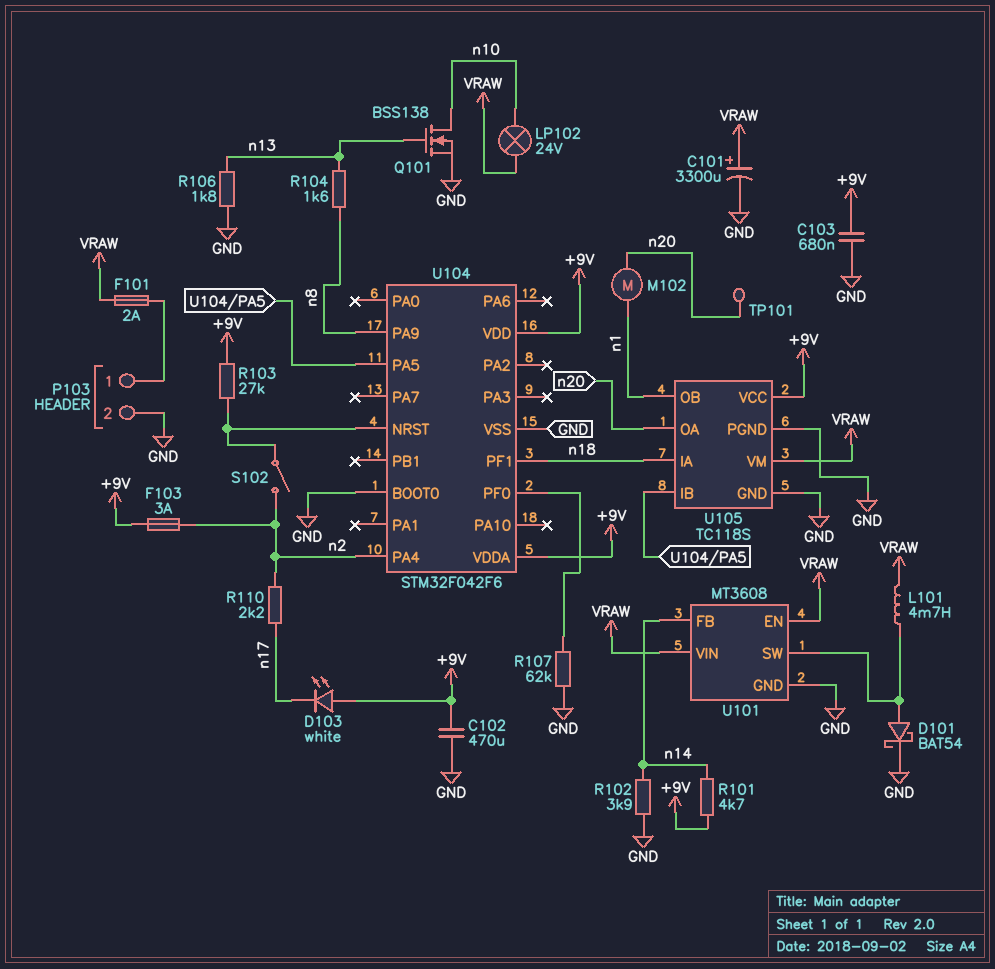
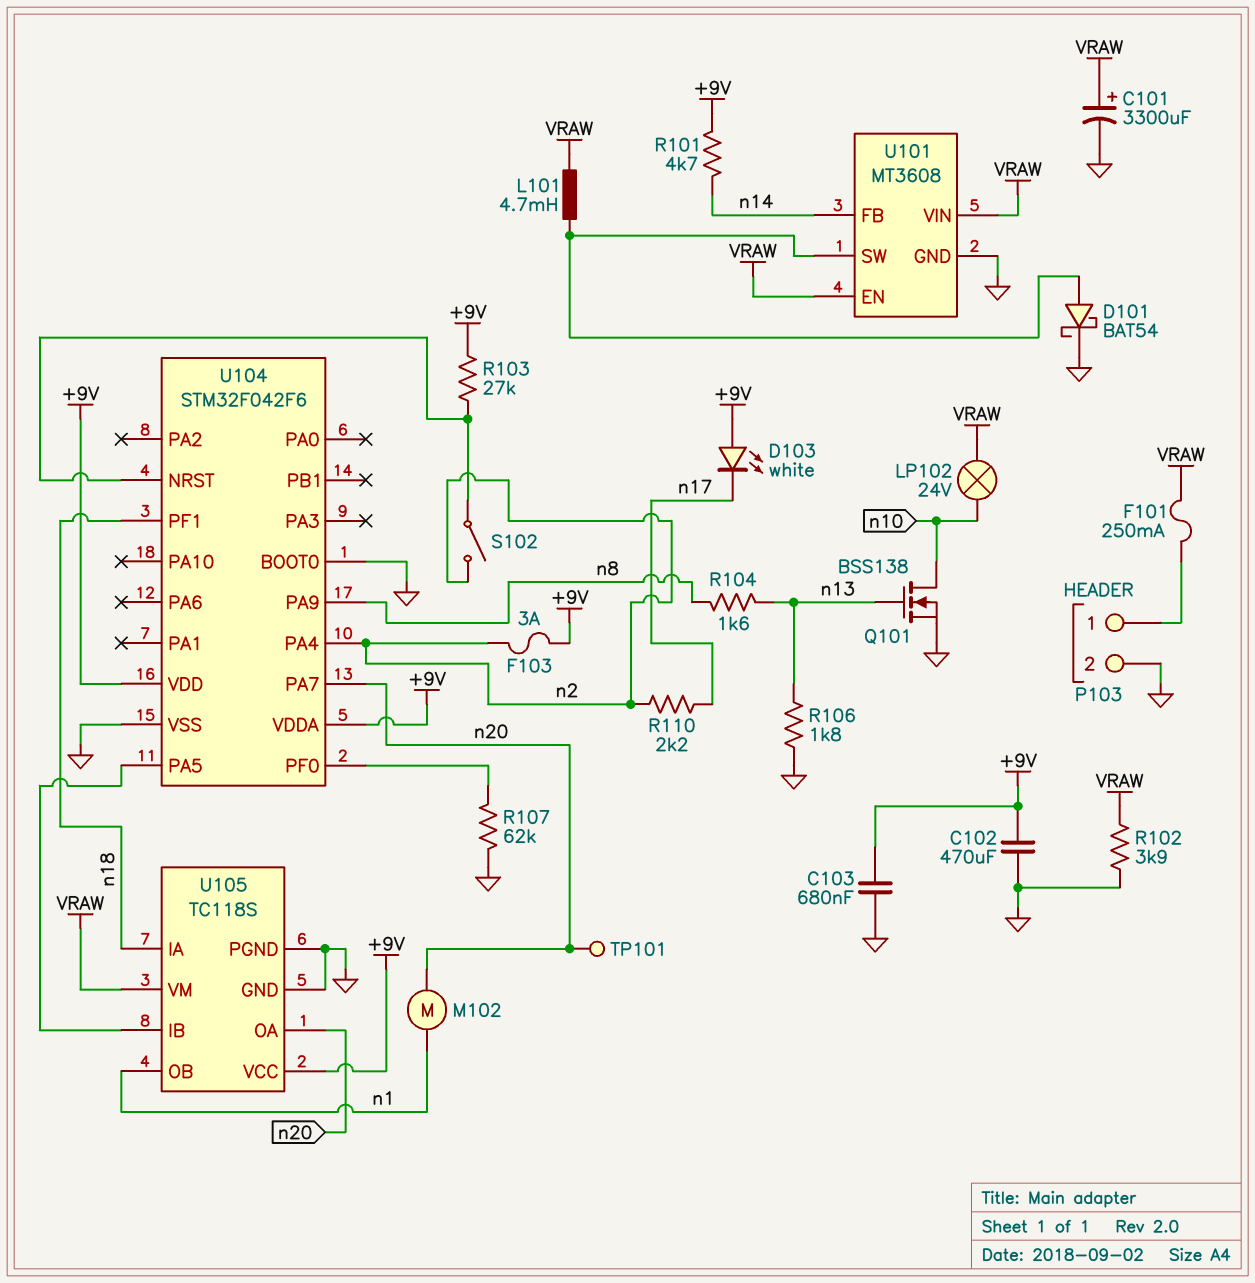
F101: 2A (P103/1, VRAW) -> 250mA (P103/1, VRAW)
R102: 3.9k (GND, n14) -> 3.9k (GND, VRAW)
U104 pin PA7: none -> n20

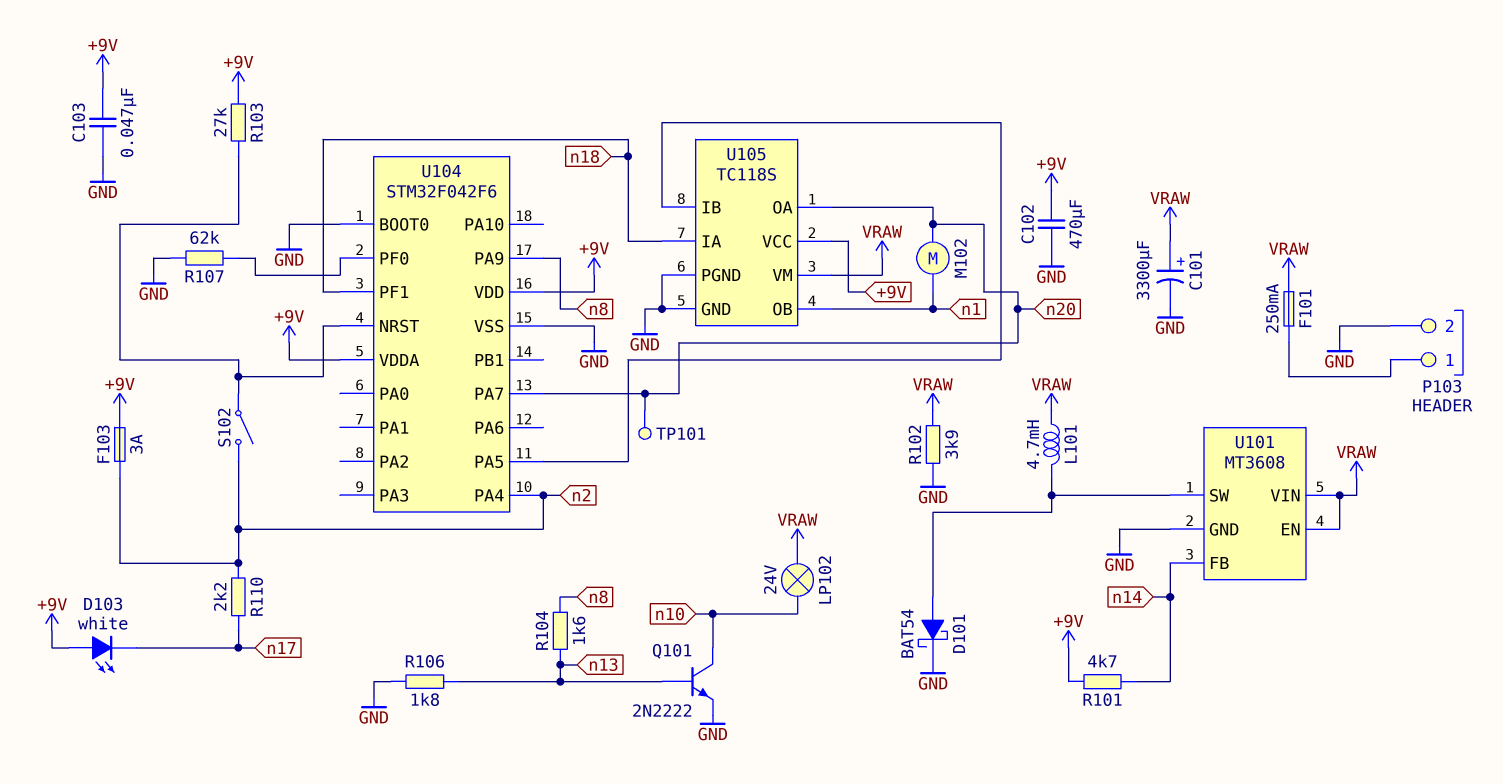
C103: 680nF (+9V, GND) -> 47nF (+9V, GND)
Q101: NMOS BSS138 (G n13, D n10, S GND) -> NPN 2N2222 (B n13, C n10, E GND)

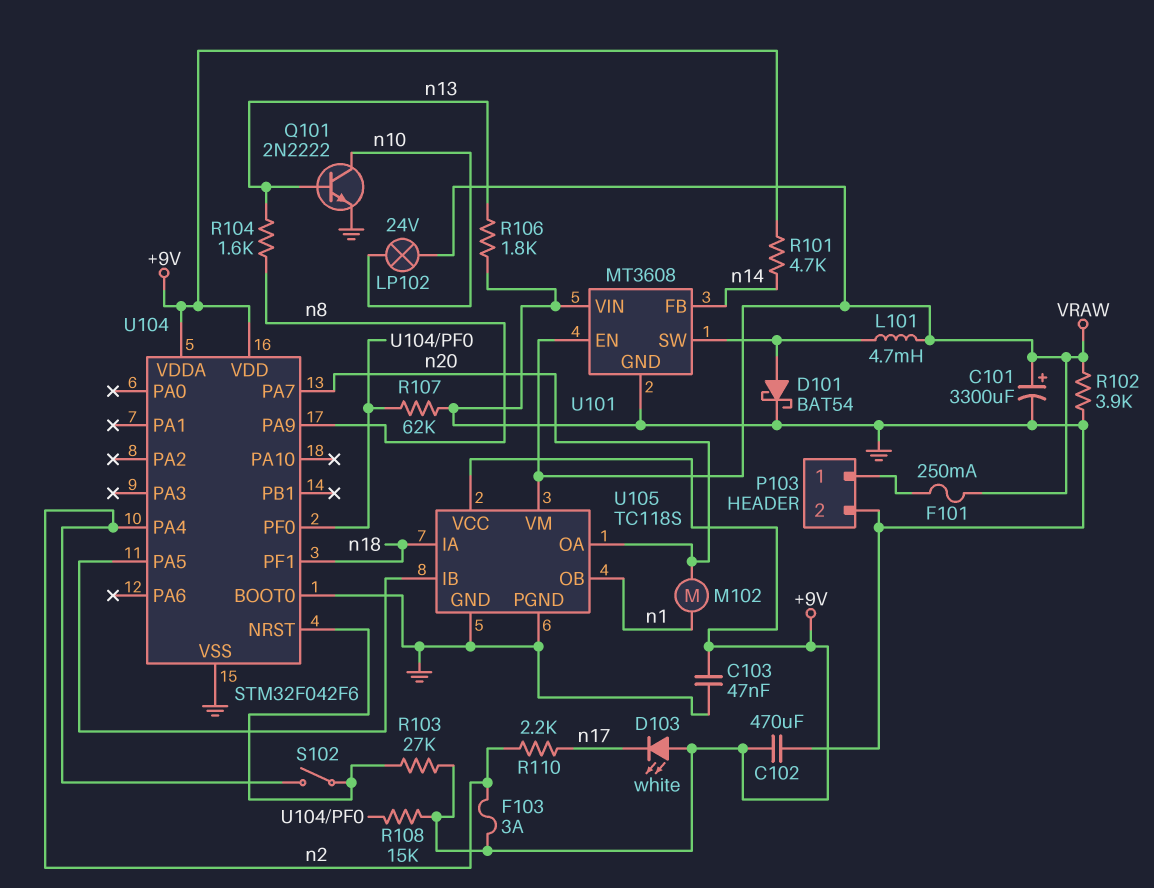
R108: none -> 15k (+9V, U104/PF0)
TP101: test point (n20) -> none
U101 pin VIN: VRAW -> GND

